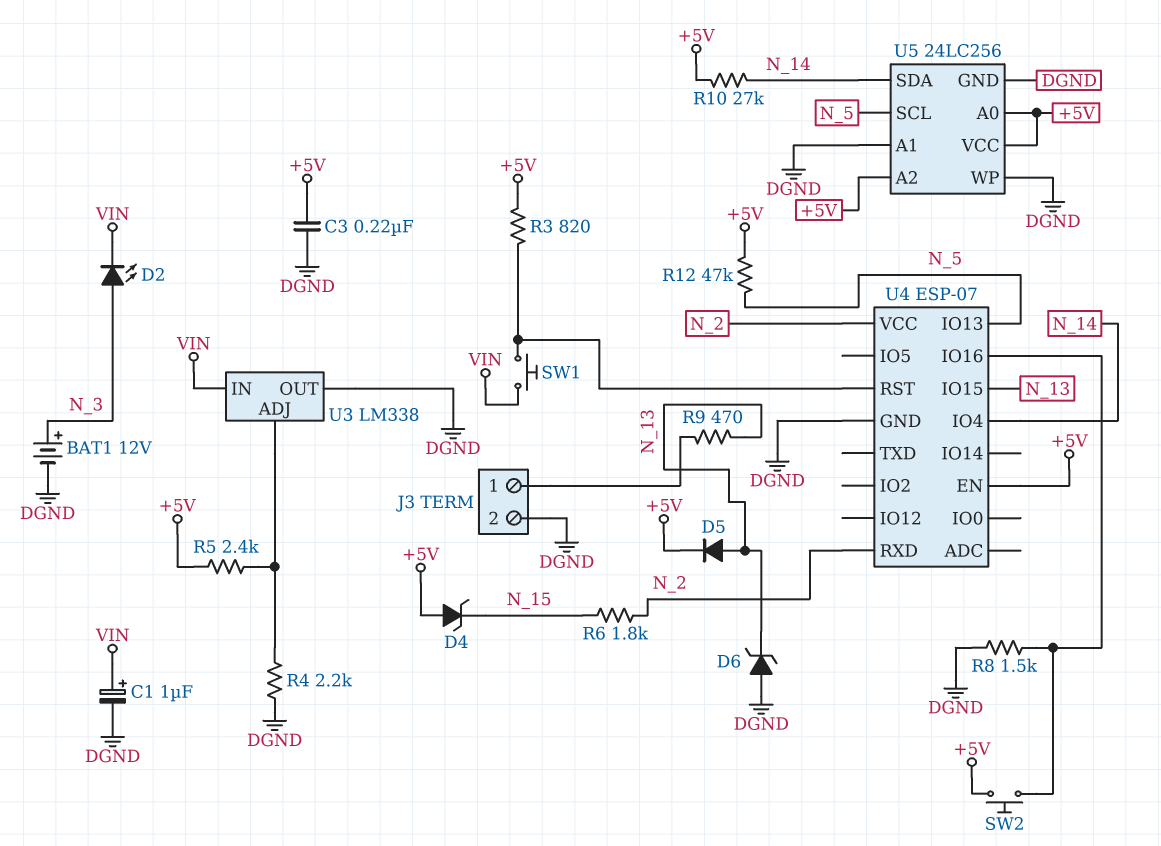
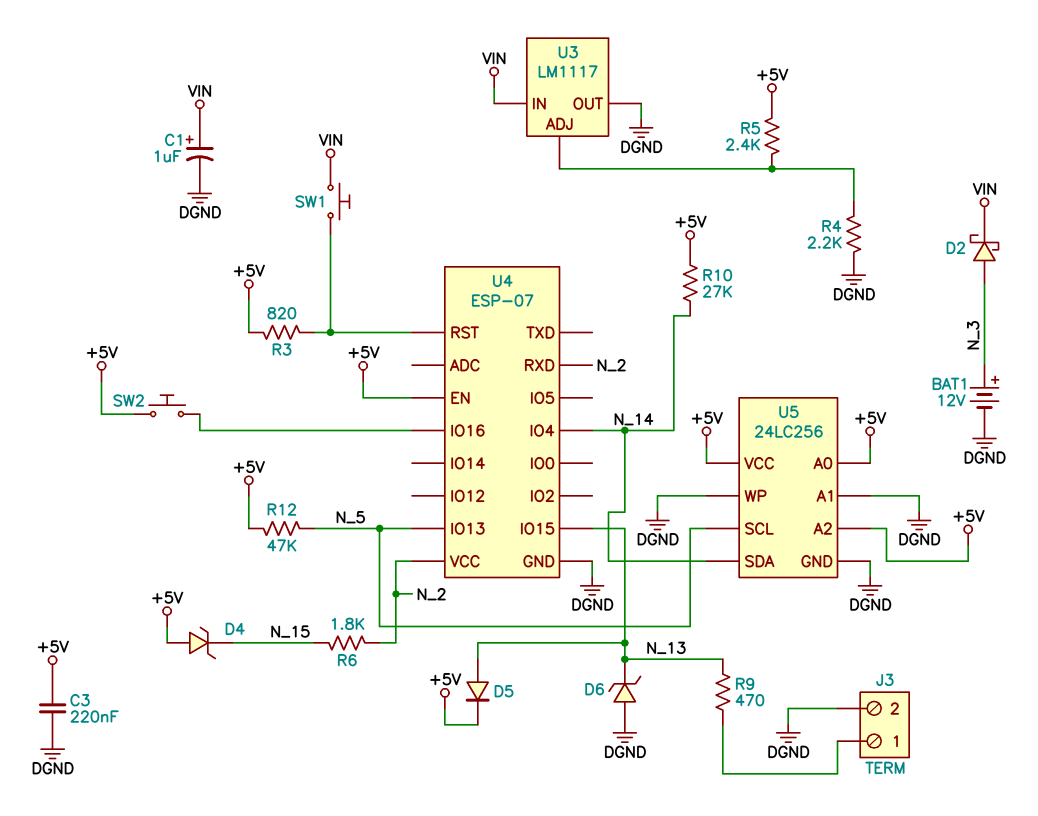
D2: LED (A N_3, K VIN) -> schottky (A N_3, K VIN)
R8: 1.5k (DGND, U4/IO16) -> none
U3: LM338 -> LM1117

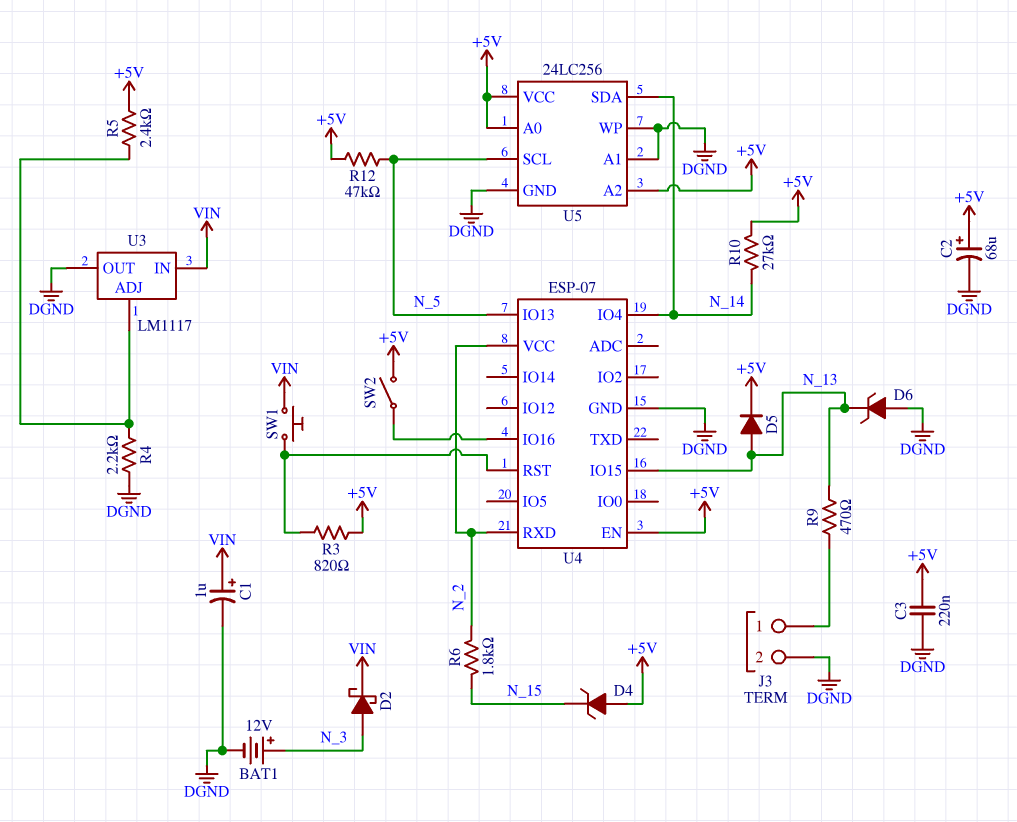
C2: none -> 68uF (plus +5V, minus DGND)
SW2: button (+5V, U4/IO16) -> switch (+5V, U4/IO16)

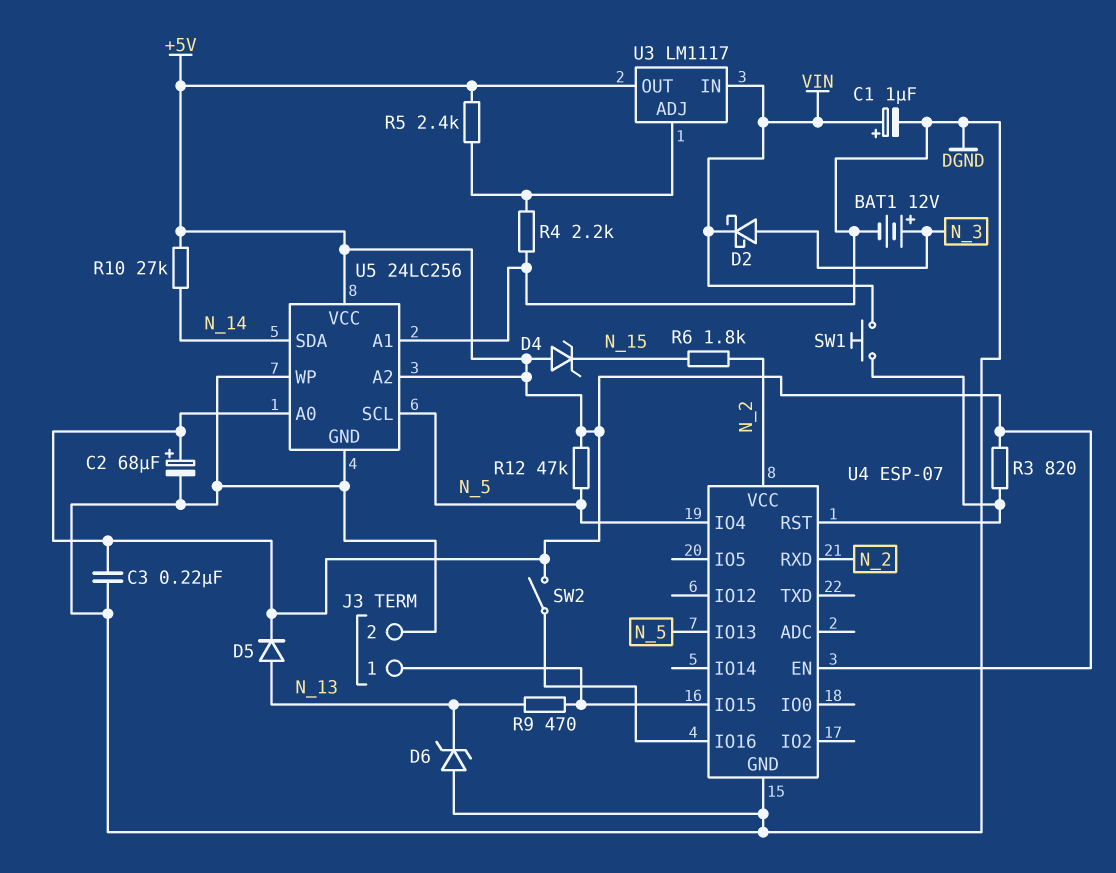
U3 pin OUT: DGND -> +5V
U4 pin IO4: N_14 -> N_5
U4 pin IO15: N_13 -> J3/1

